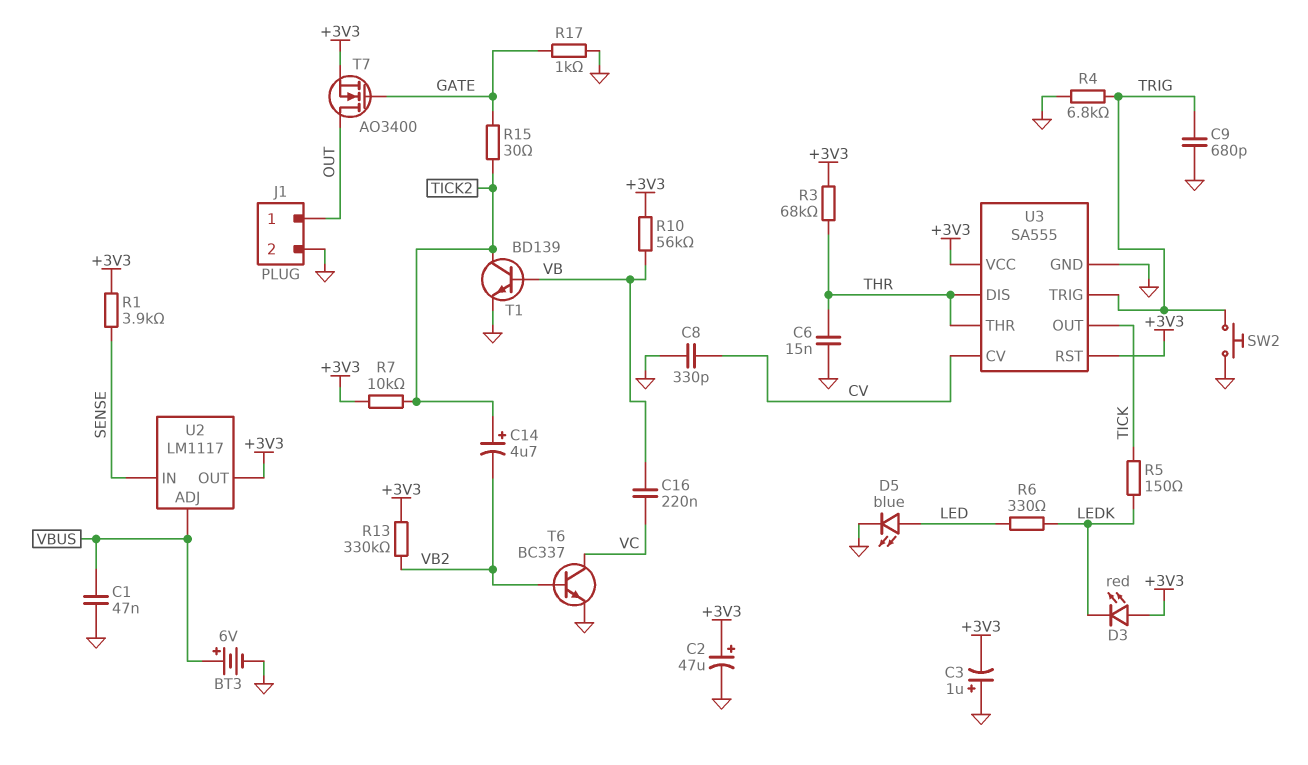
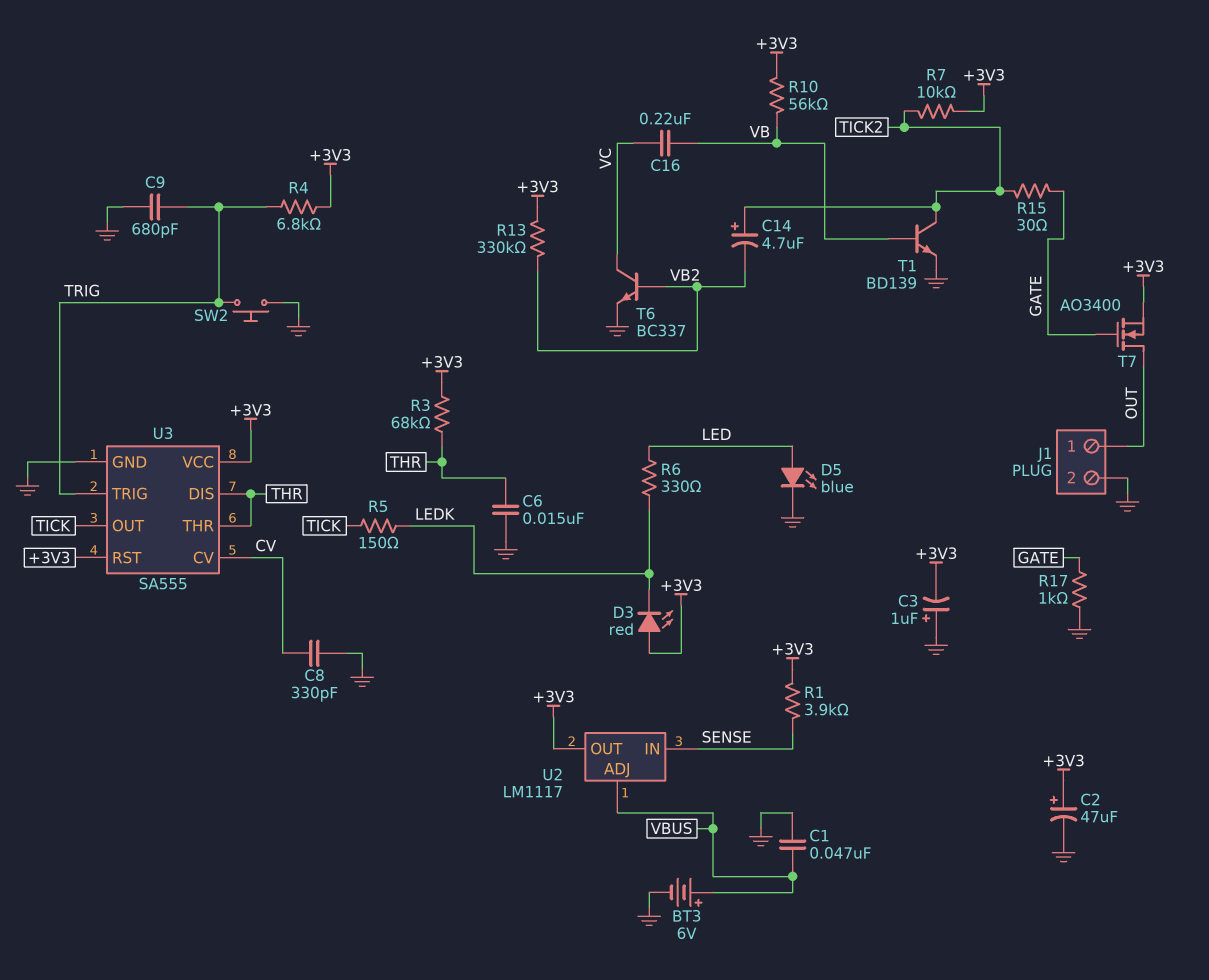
R4: 6.8k (GND, TRIG) -> 6.8k (+3V3, TRIG)

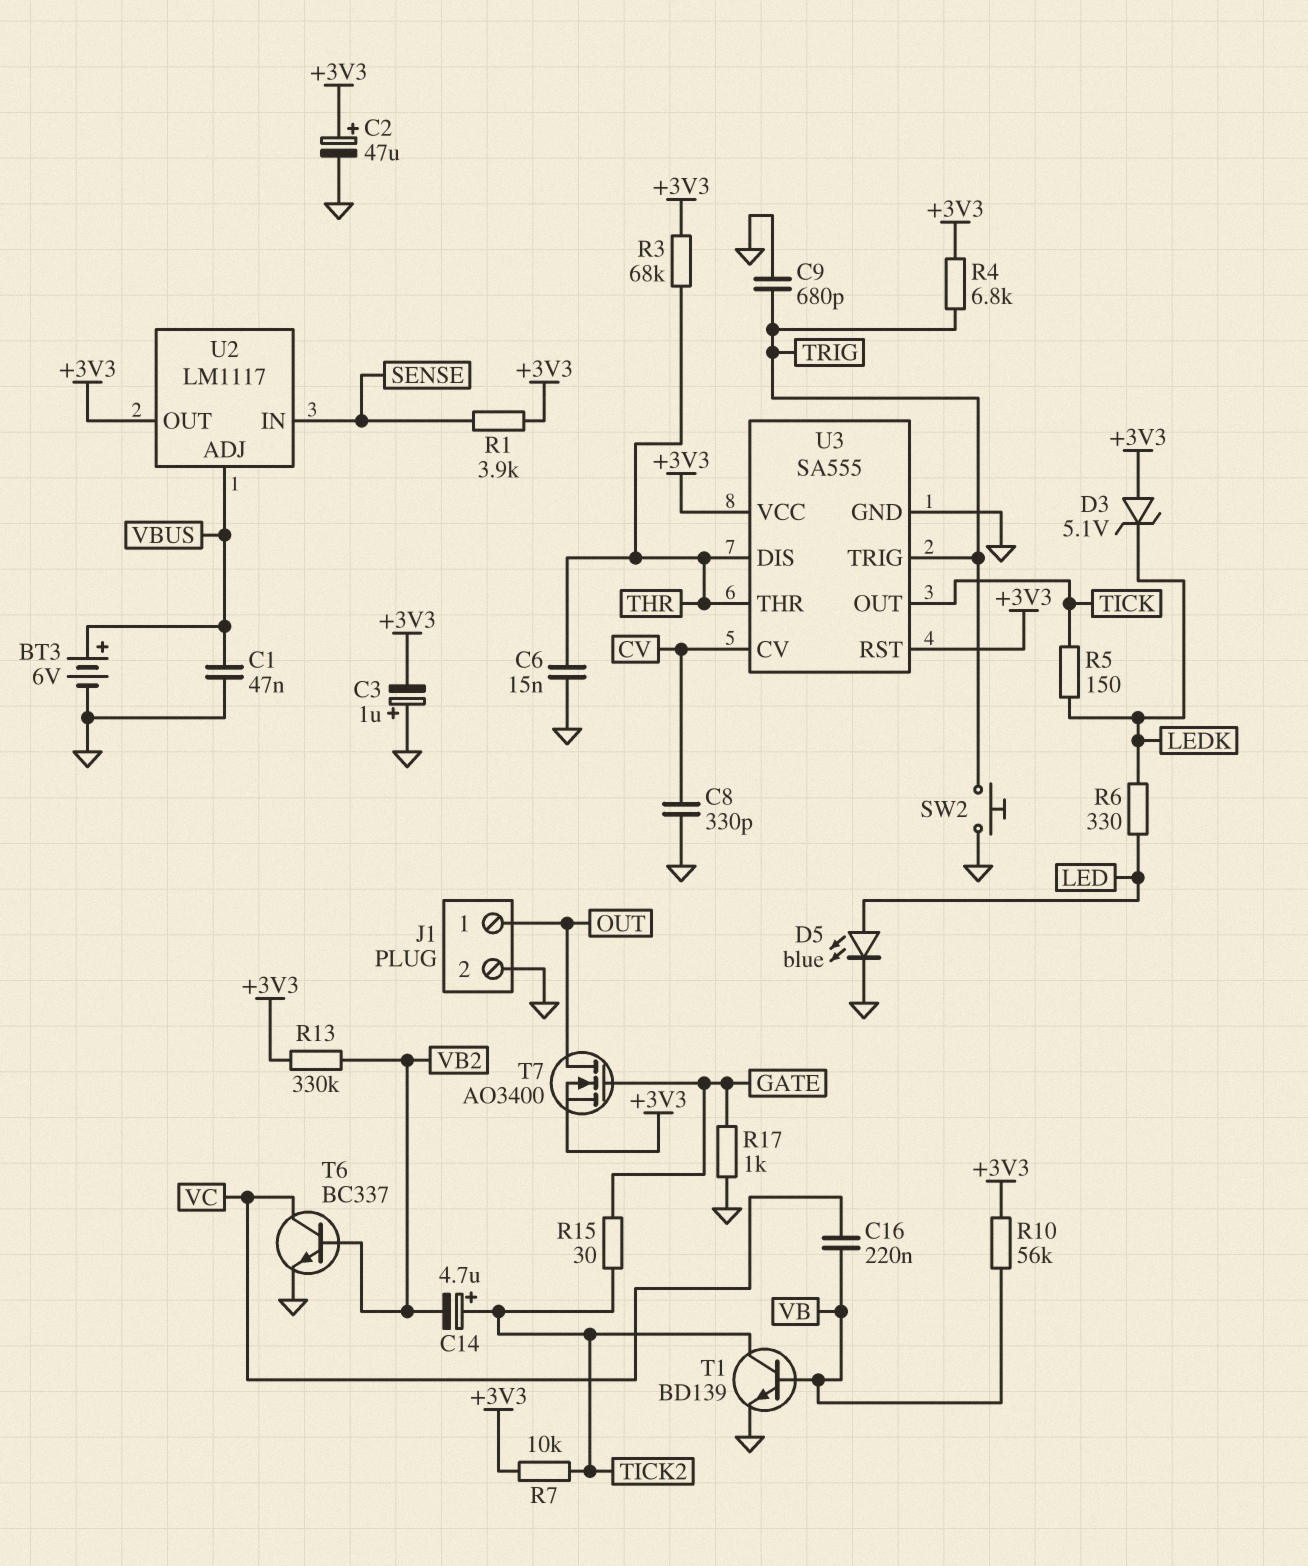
D3: LED red (A +3V3, K LEDK) -> zener 5.1V (A +3V3, K LEDK)

